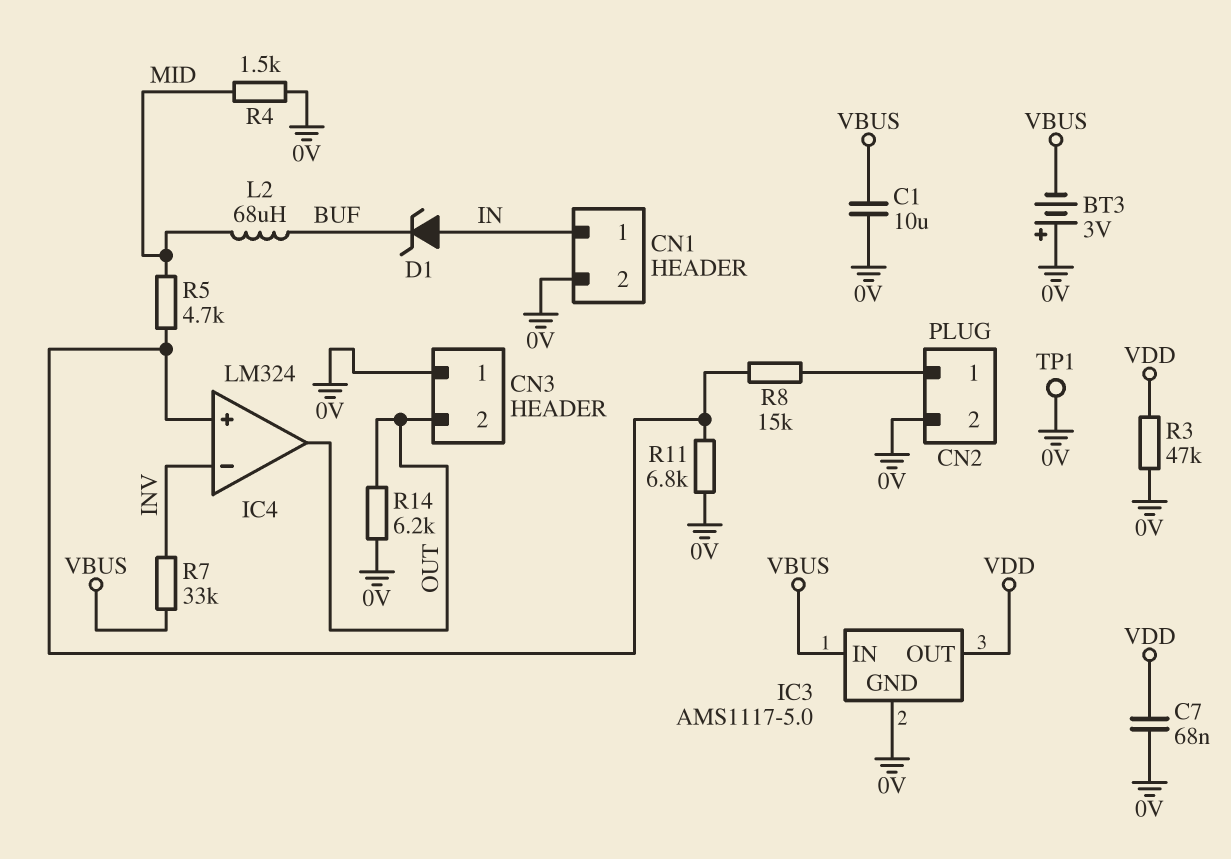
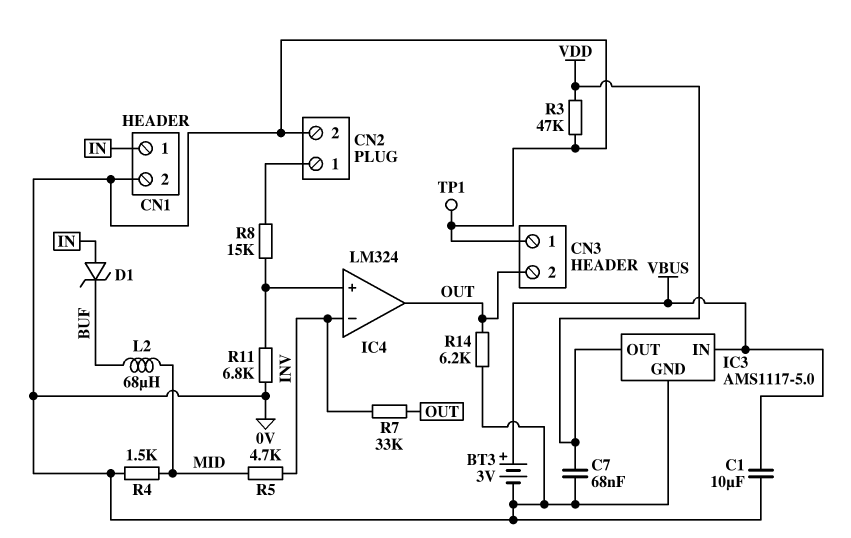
BT3: 3V (plus 0V, minus VBUS) -> 3V (plus VBUS, minus 0V)
R5: 4.7k (IC4/in+, MID) -> 4.7k (INV, MID)
R7: 33k (INV, VBUS) -> 33k (INV, OUT)

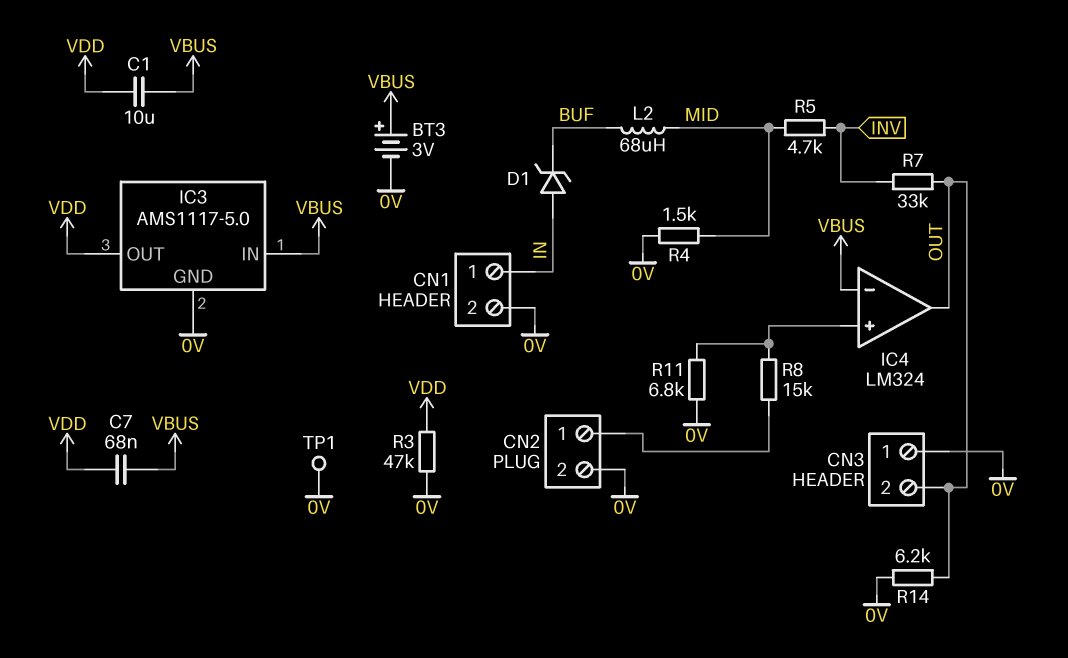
C1: 10uF (0V, VBUS) -> 10uF (VBUS, VDD)
C7: 68nF (0V, VDD) -> 68nF (VBUS, VDD)
IC4 pin in-: INV -> VBUS

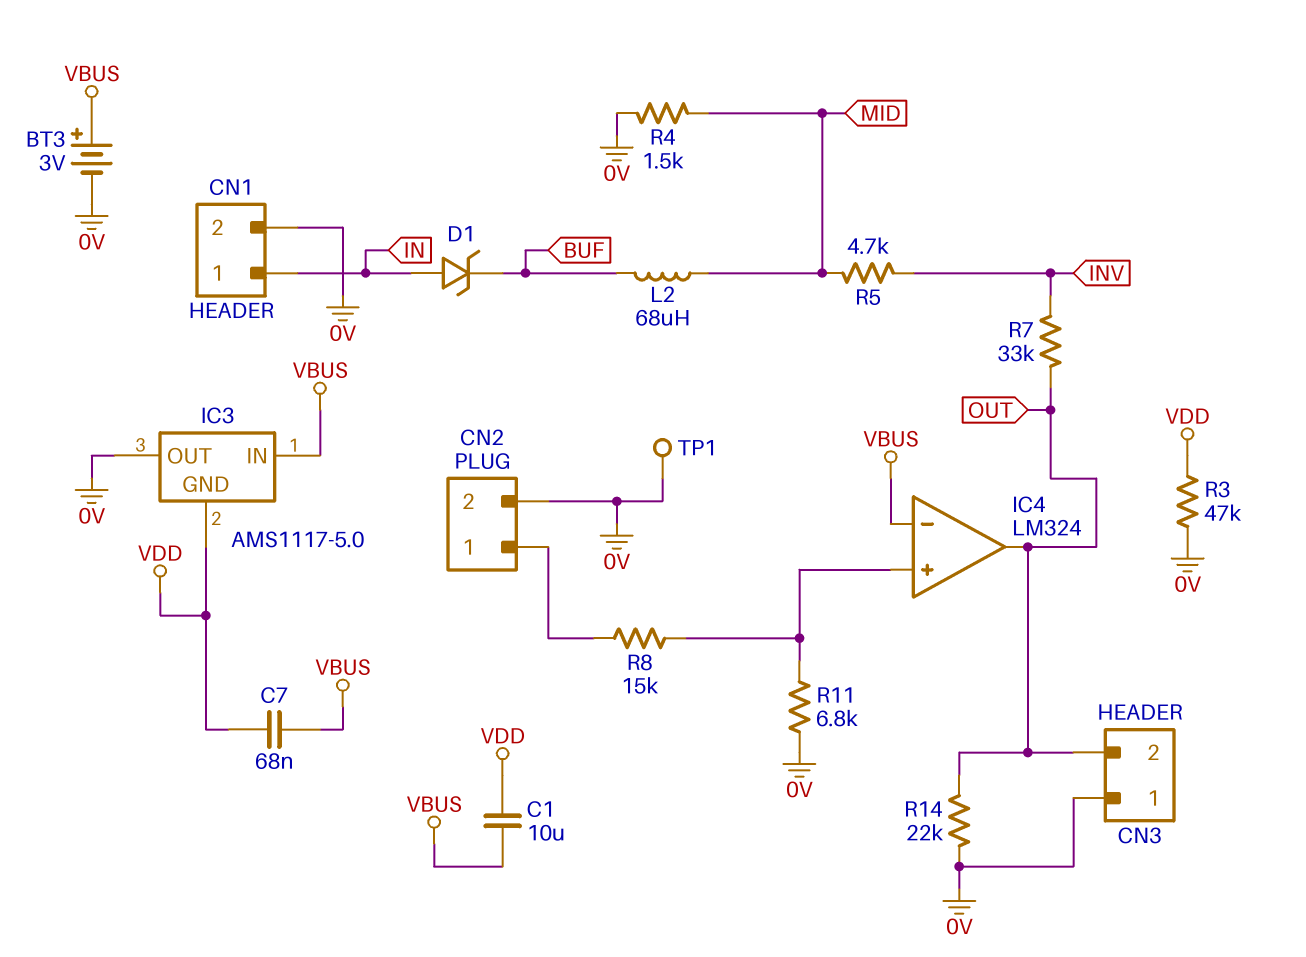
IC3 pin GND: 0V -> VDD
IC3 pin OUT: VDD -> 0V
R14: 6.2k (0V, OUT) -> 22k (0V, OUT)

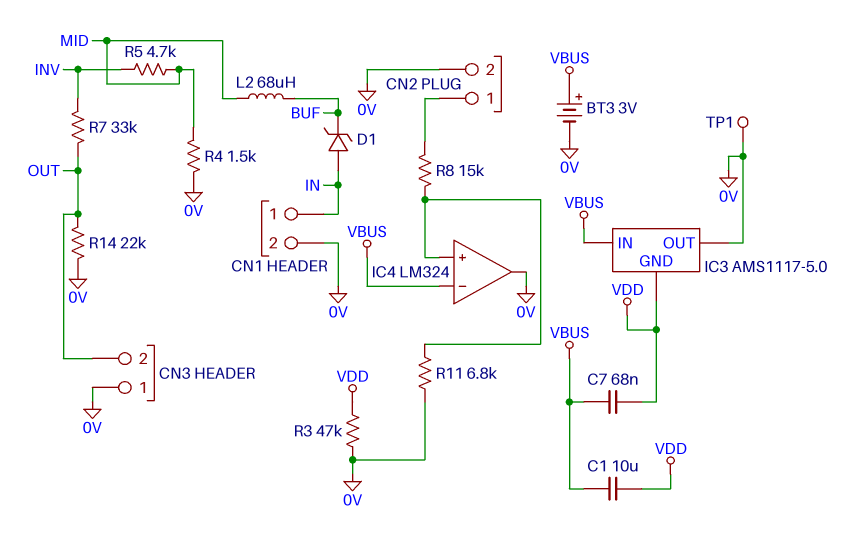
IC4 pin out: OUT -> 0V

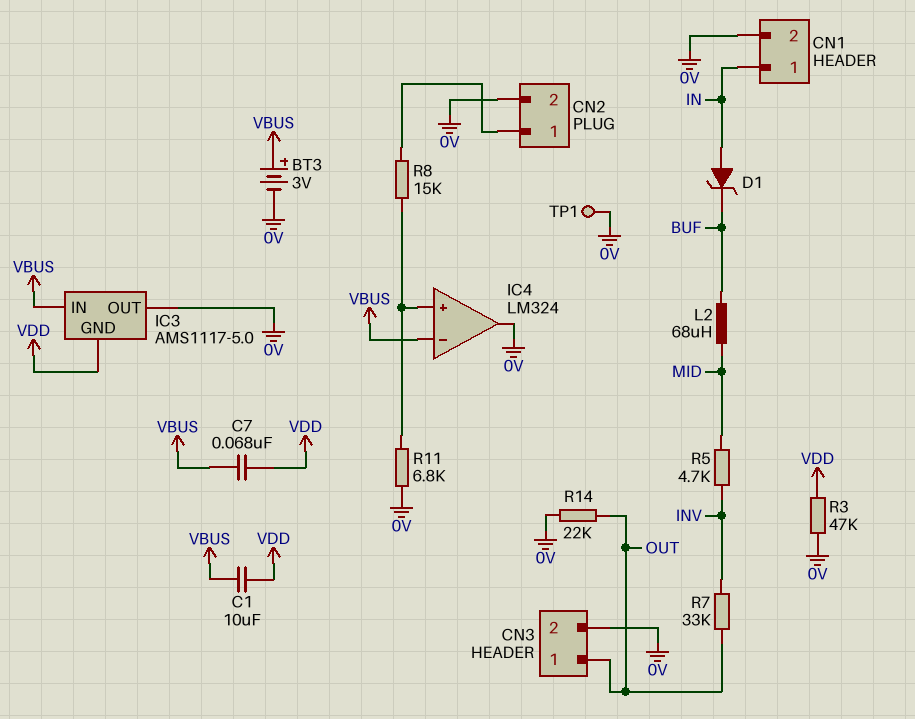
CN3 pin 1: 0V -> OUT
CN3 pin 2: OUT -> 0V
R4: 1.5k (0V, MID) -> none

